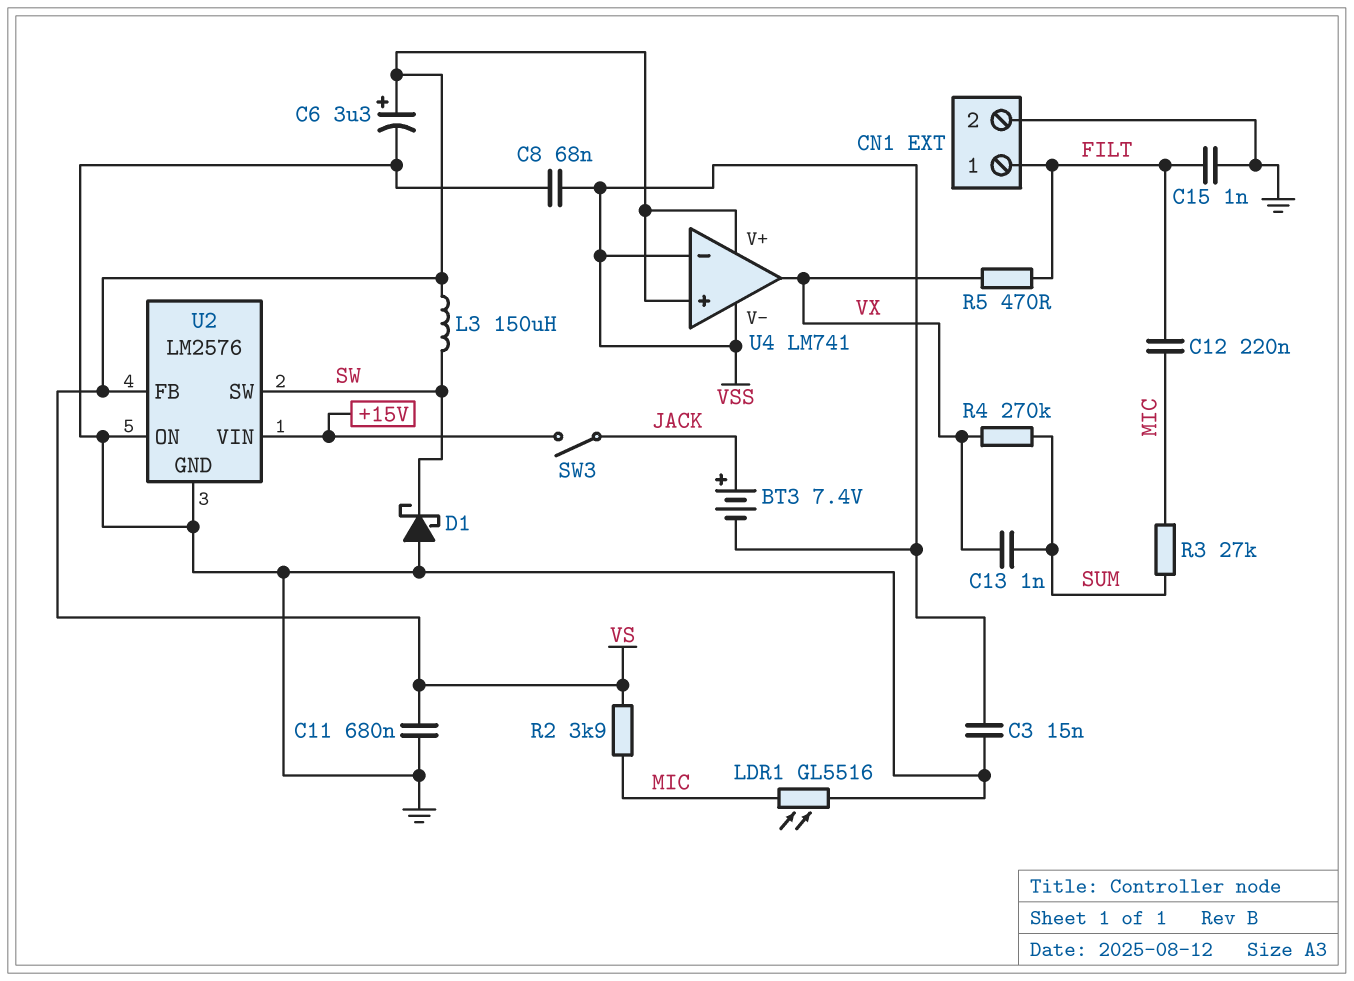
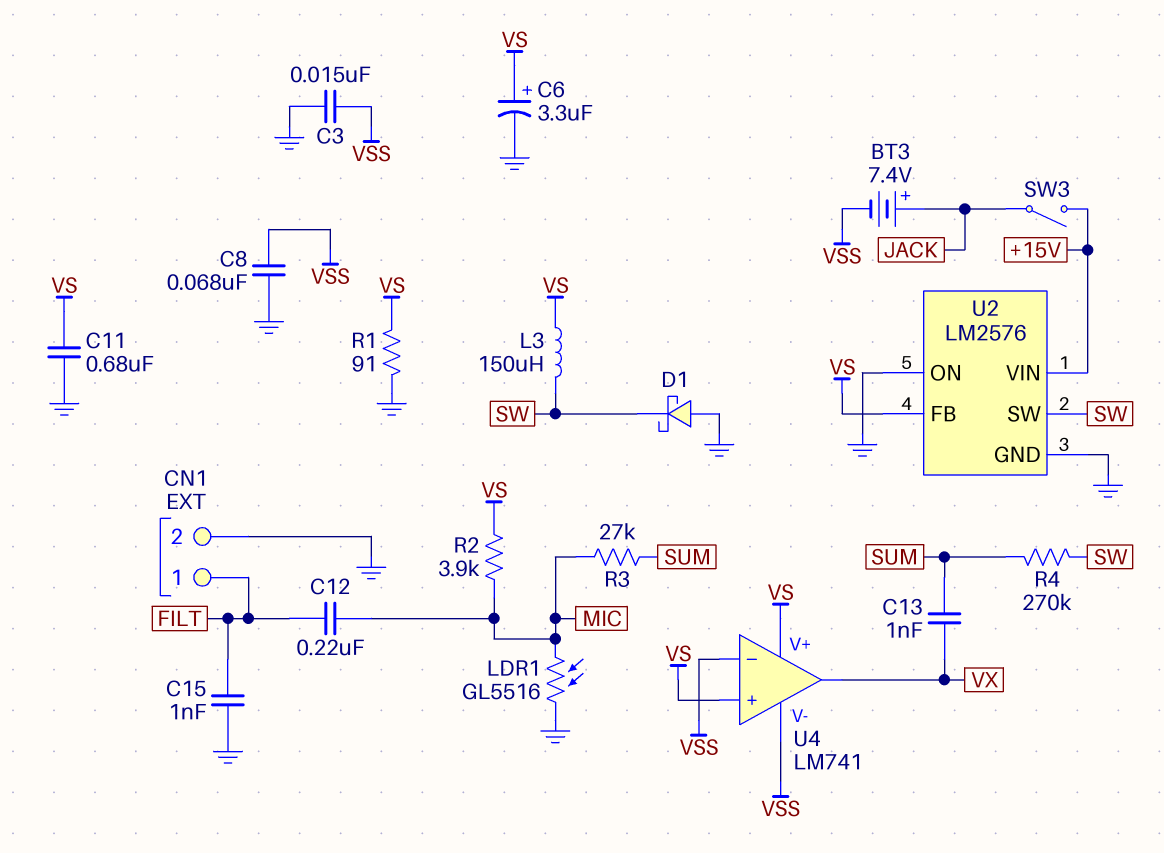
R1: none -> 91 (GND, VS)
R4: 270k (SUM, VX) -> 270k (SUM, SW)
R5: 470 (FILT, VX) -> none

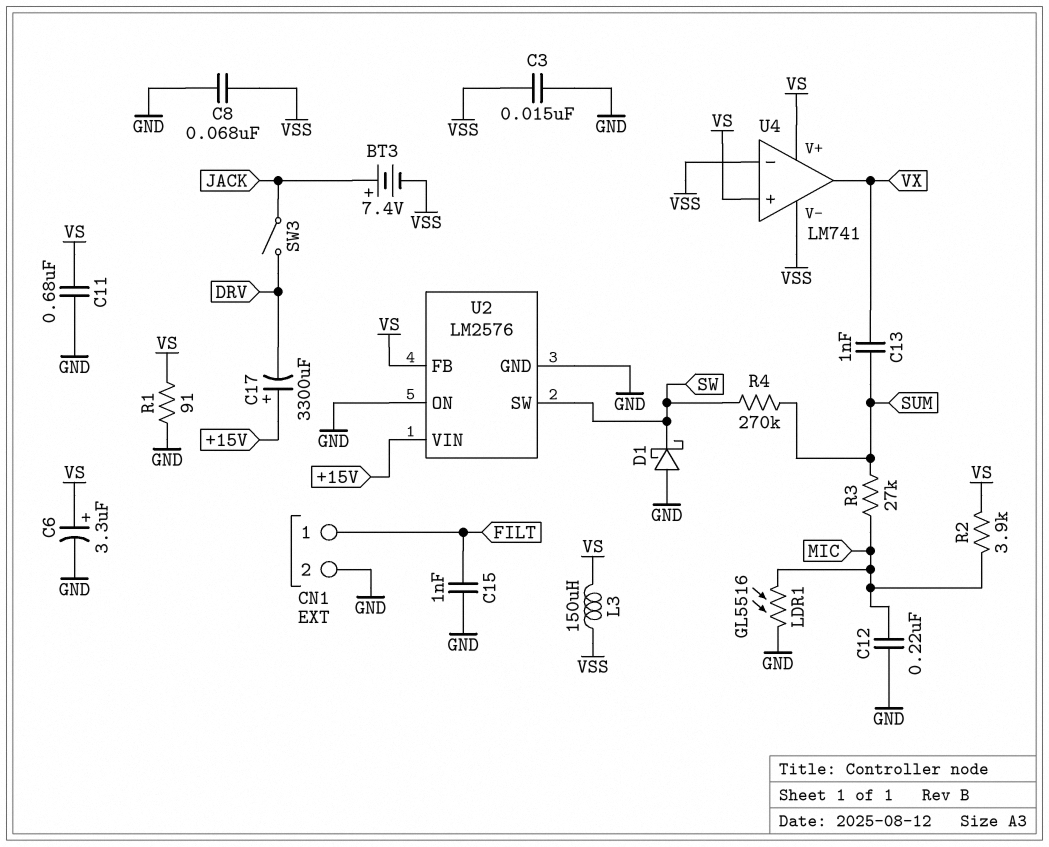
C12: 220nF (FILT, MIC) -> 220nF (GND, MIC)
C17: none -> 3300uF (plus +15V, minus DRV)
L3: 150uH (SW, VS) -> 150uH (VS, VSS)
SW3: switch (+15V, JACK) -> switch (DRV, JACK)

